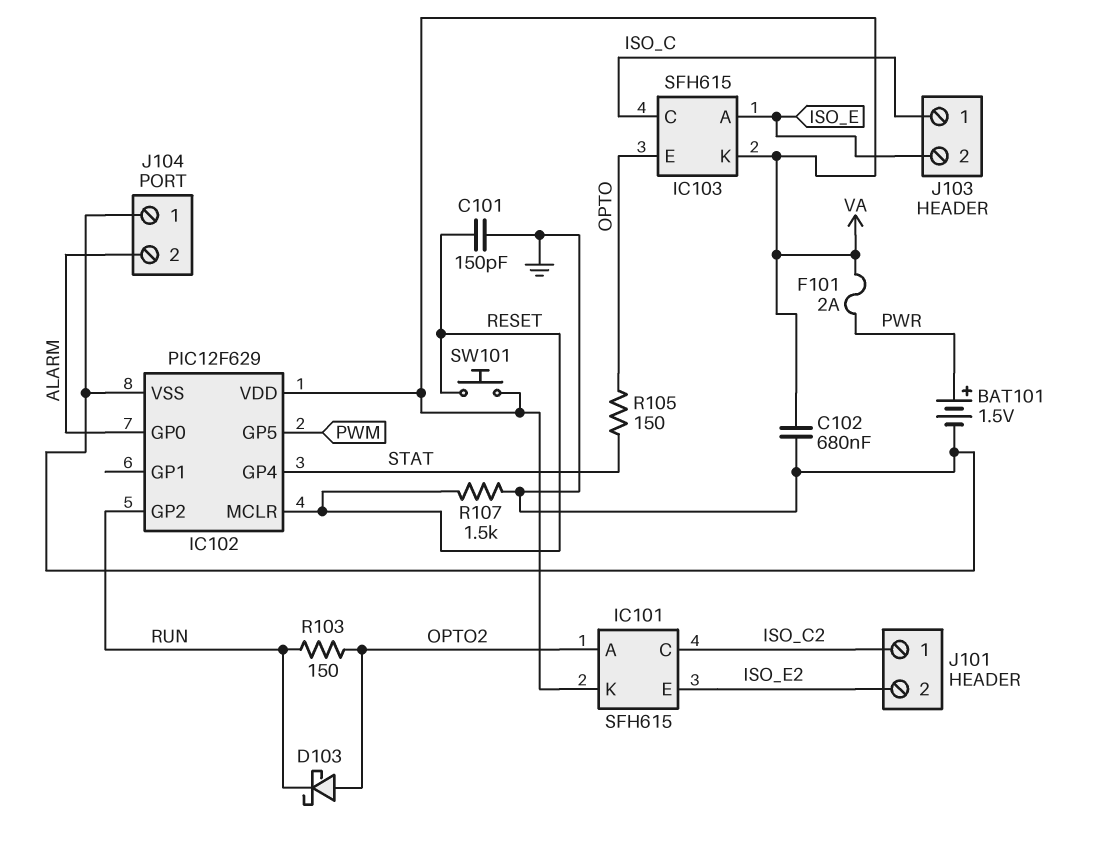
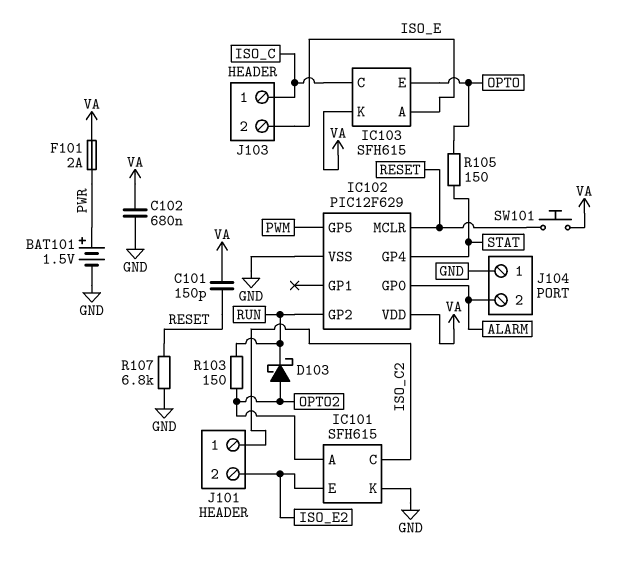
C101: 150pF (GND, RESET) -> 150pF (RESET, VA)
IC101 pin K: VA -> GND
R107: 1.5k (GND, RESET) -> 6.8k (GND, RESET)

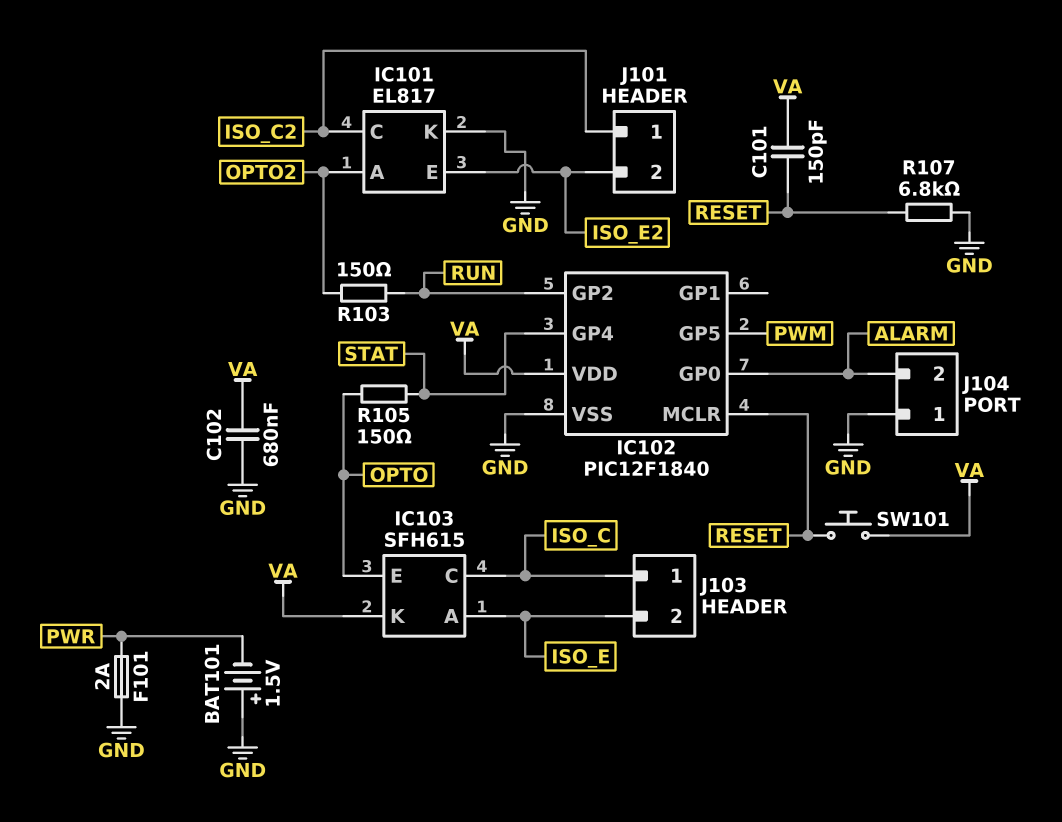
BAT101: 1.5V (plus PWR, minus GND) -> 1.5V (plus GND, minus PWR)
D103: schottky (A OPTO2, K RUN) -> none
F101: 2A (PWR, VA) -> 2A (GND, PWR)
IC101: SFH615 -> EL817
IC102: PIC12F629 -> PIC12F1840

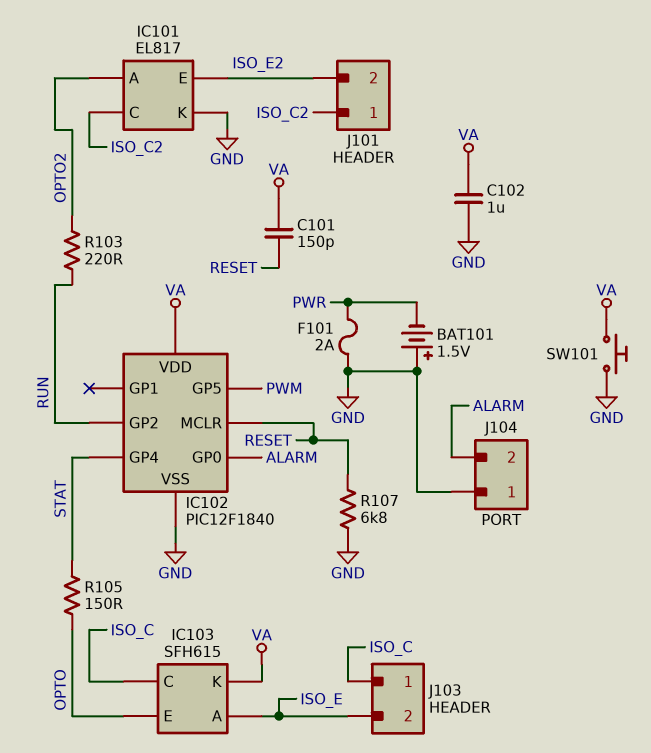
C102: 680nF (GND, VA) -> 1uF (GND, VA)
R103: 150 (OPTO2, RUN) -> 220 (OPTO2, RUN)
SW101: button (RESET, VA) -> button (GND, VA)

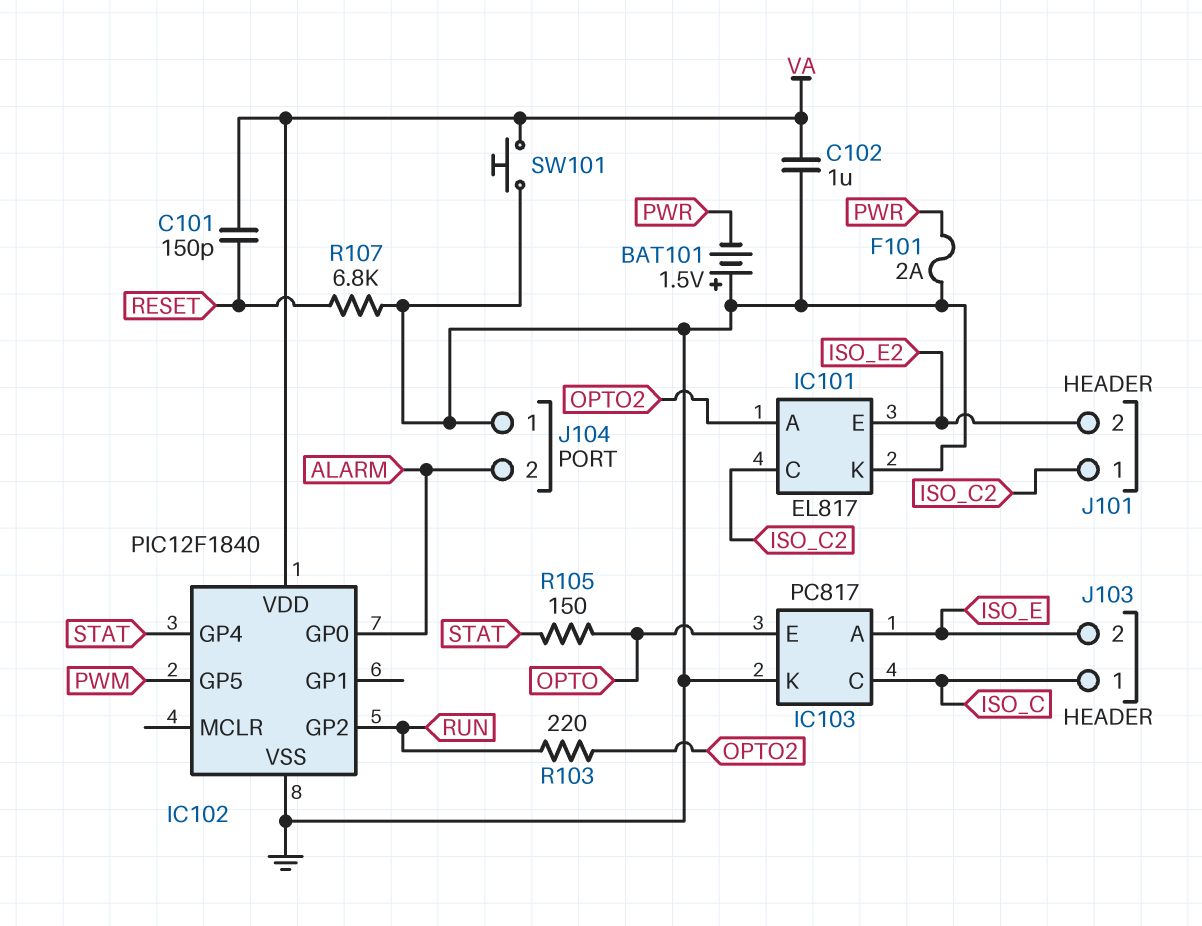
IC102 pin MCLR: RESET -> none
IC103: SFH615 -> PC817
IC103 pin K: VA -> GND

